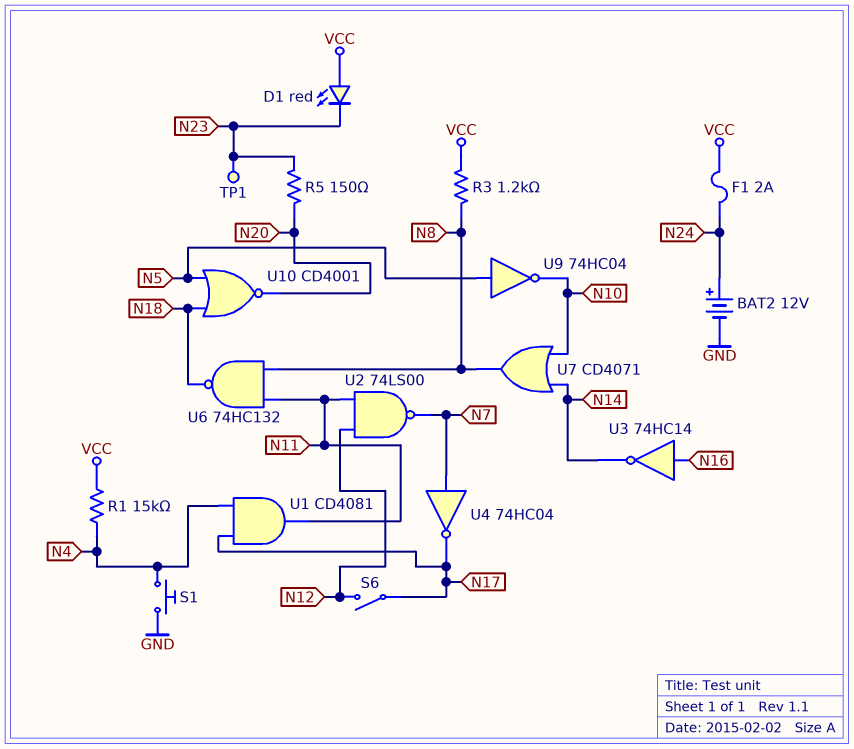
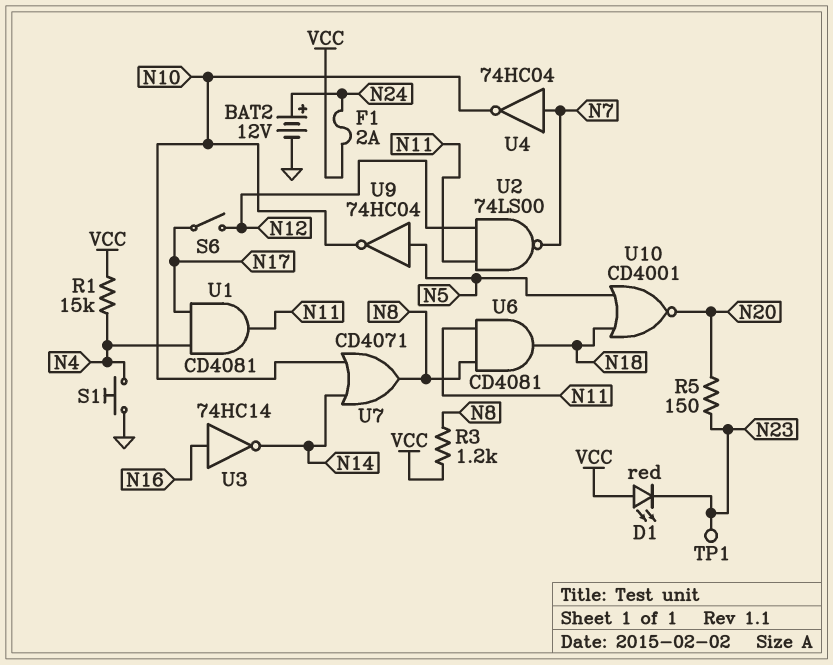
U4: NOT 74HC04 (in N7, out N17) -> NOT 74HC04 (in N7, out N10)
U6: NAND 74HC132 (in N8, in N11, out N18) -> AND CD4081 (in N8, in N11, out N18)

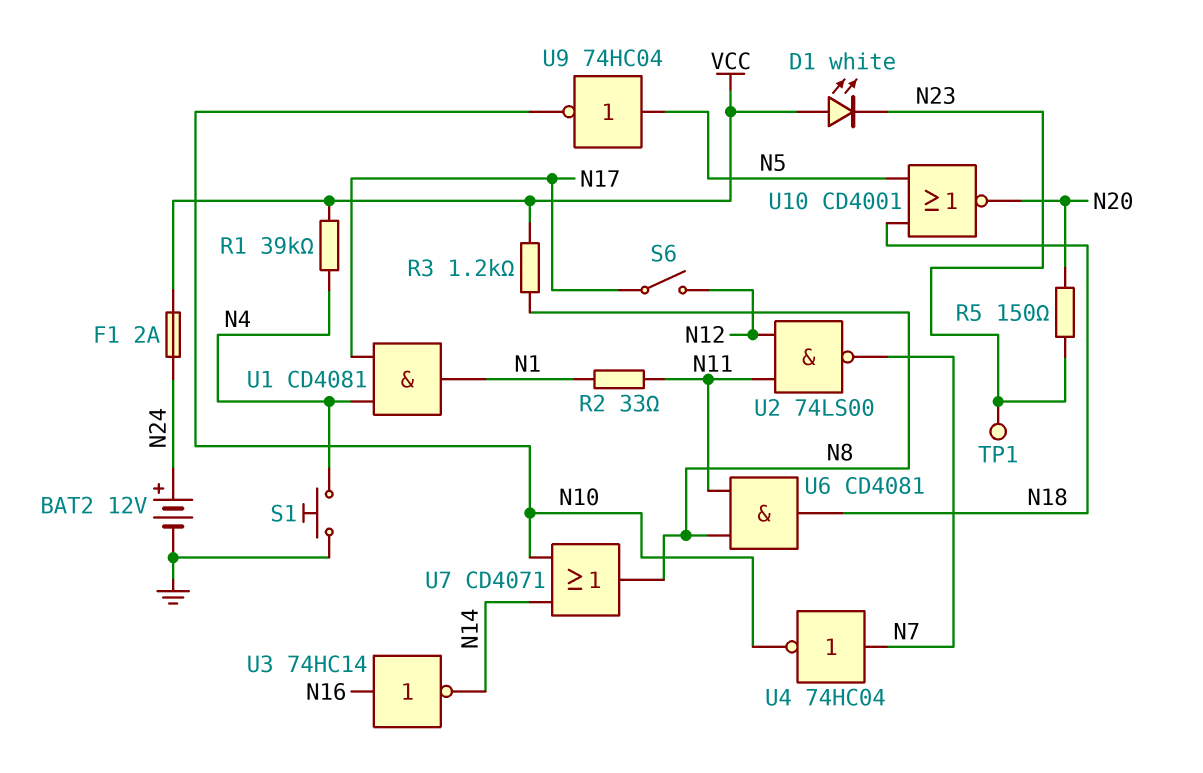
D1: LED red (A VCC, K N23) -> LED white (A VCC, K N23)
R1: 15k (N4, VCC) -> 39k (N4, VCC)
R2: none -> 33 (N1, N11)
U1: AND CD4081 (in N4, in N17, out N11) -> AND CD4081 (in N4, in N17, out N1)

